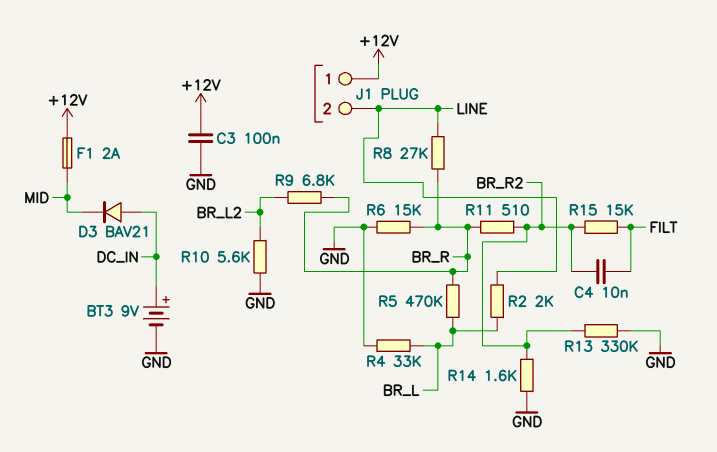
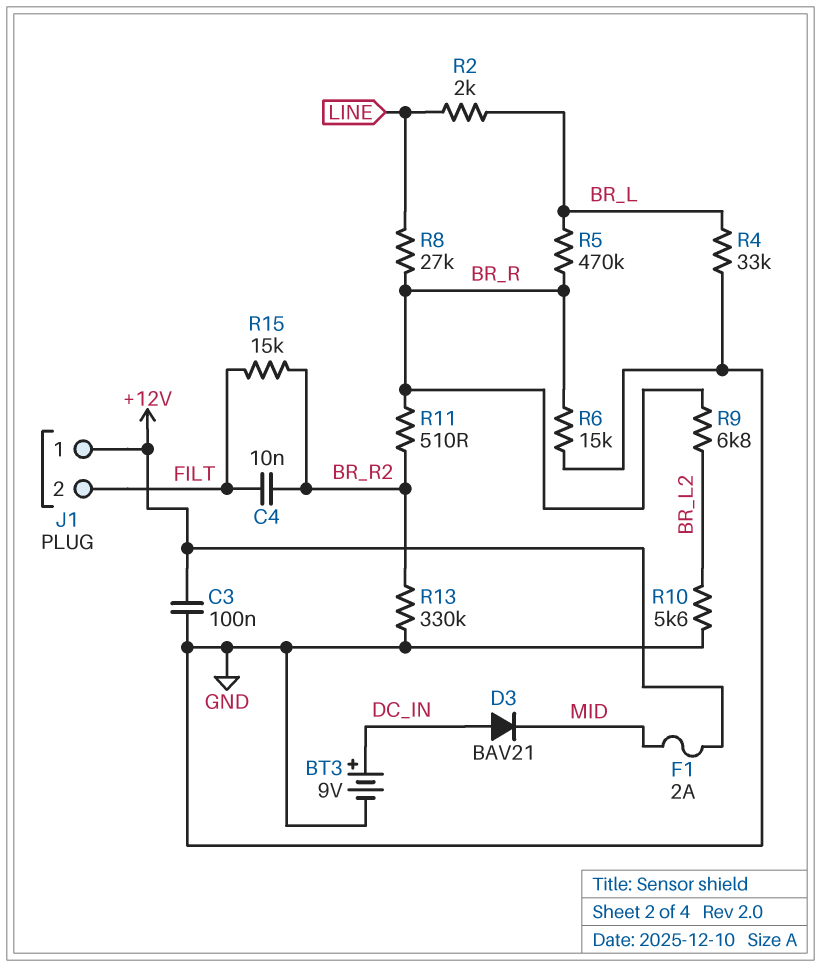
J1 pin 2: LINE -> FILT
R14: 1.6k (BR_R2, GND) -> none

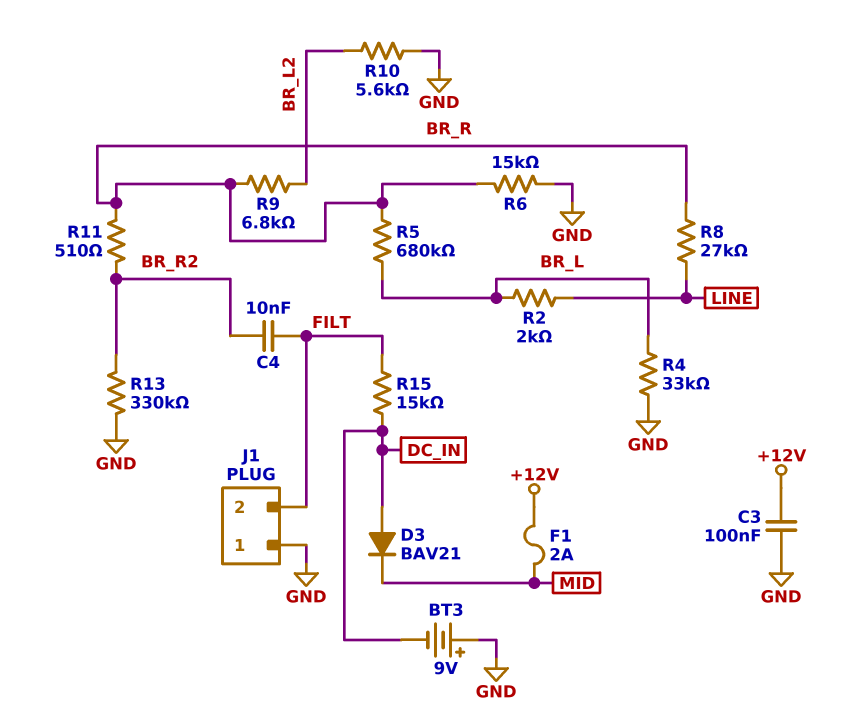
BT3: 9V (plus DC_IN, minus GND) -> 9V (plus GND, minus DC_IN)
J1 pin 1: +12V -> GND
R5: 470k (BR_L, BR_R) -> 680k (BR_L, BR_R)
R15: 15k (BR_R2, FILT) -> 15k (DC_IN, FILT)

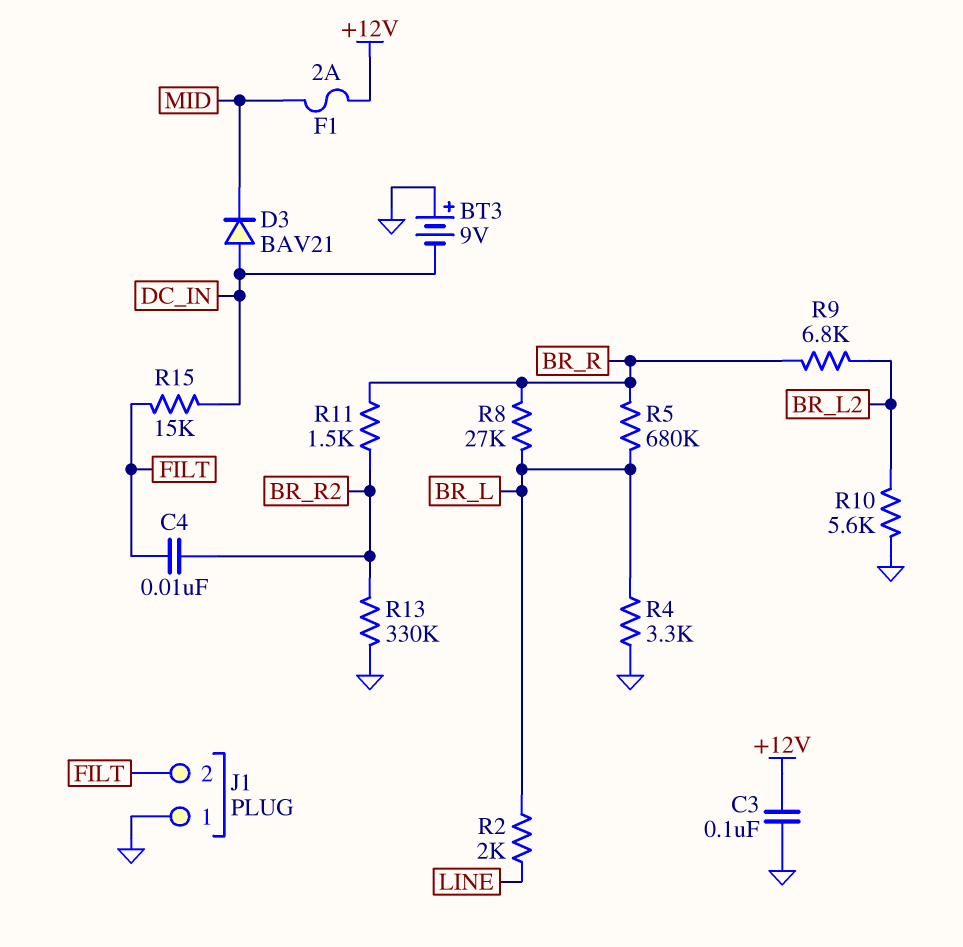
R4: 33k (BR_L, GND) -> 3.3k (BR_L, GND)
R6: 15k (BR_R, GND) -> none
R8: 27k (BR_R, LINE) -> 27k (BR_L, BR_R)
R11: 510 (BR_R, BR_R2) -> 1.5k (BR_R, BR_R2)

